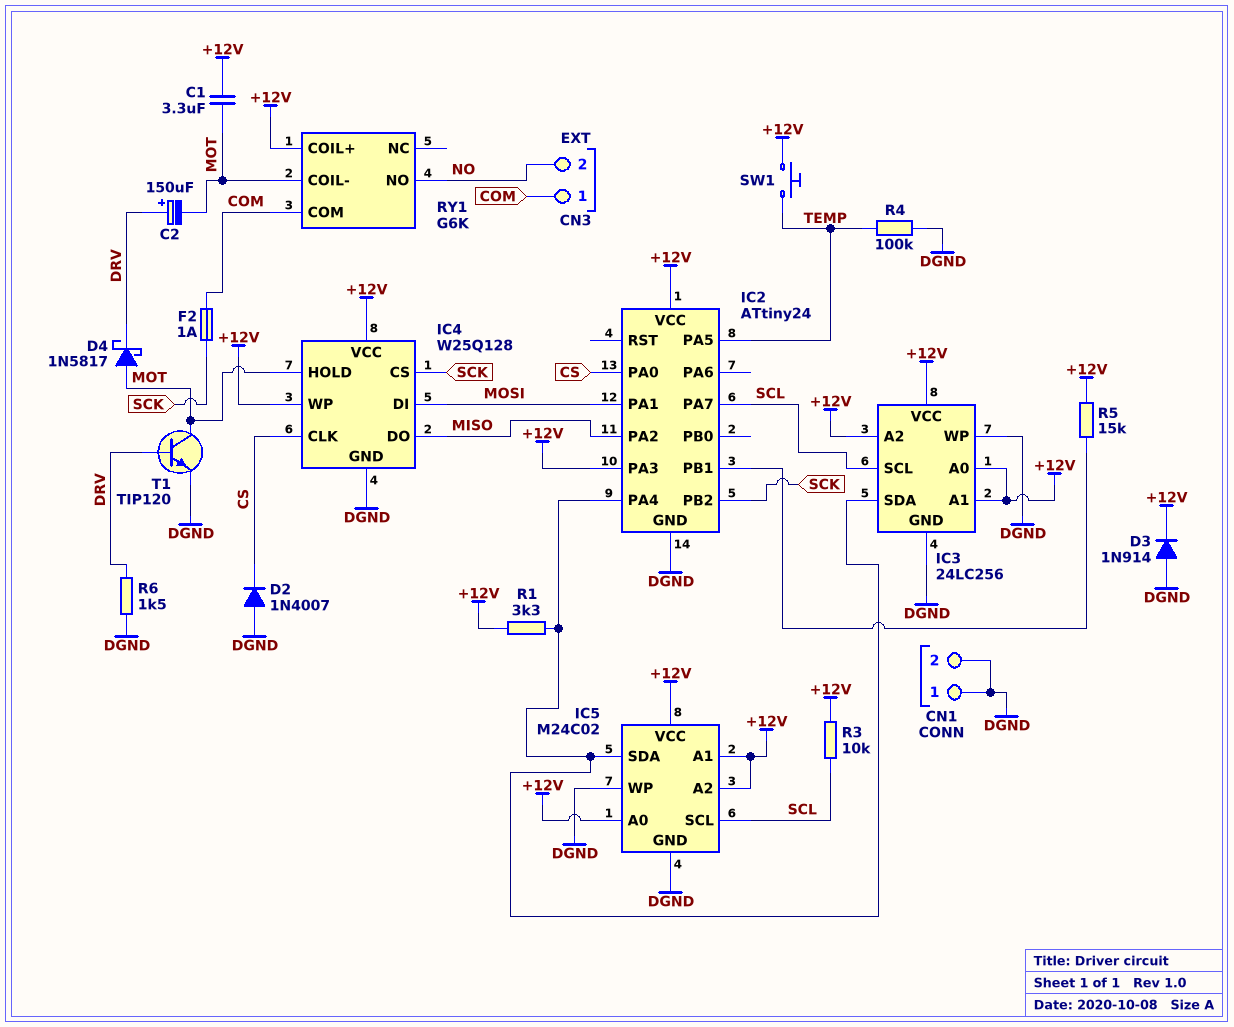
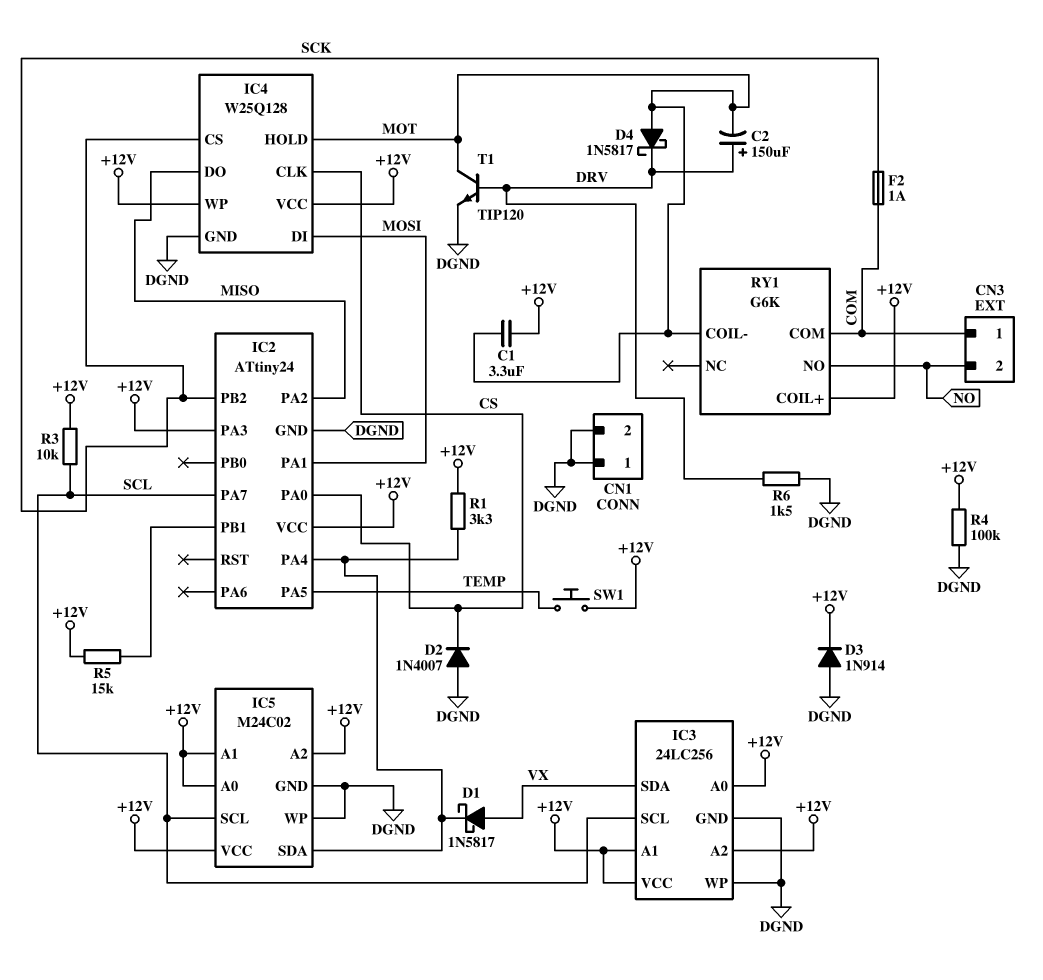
D1: none -> schottky 1N5817 (A VX, K IC2/PA4)
IC3 pin SDA: IC2/PA4 -> VX
R4: 100k (DGND, TEMP) -> 100k (+12V, DGND)

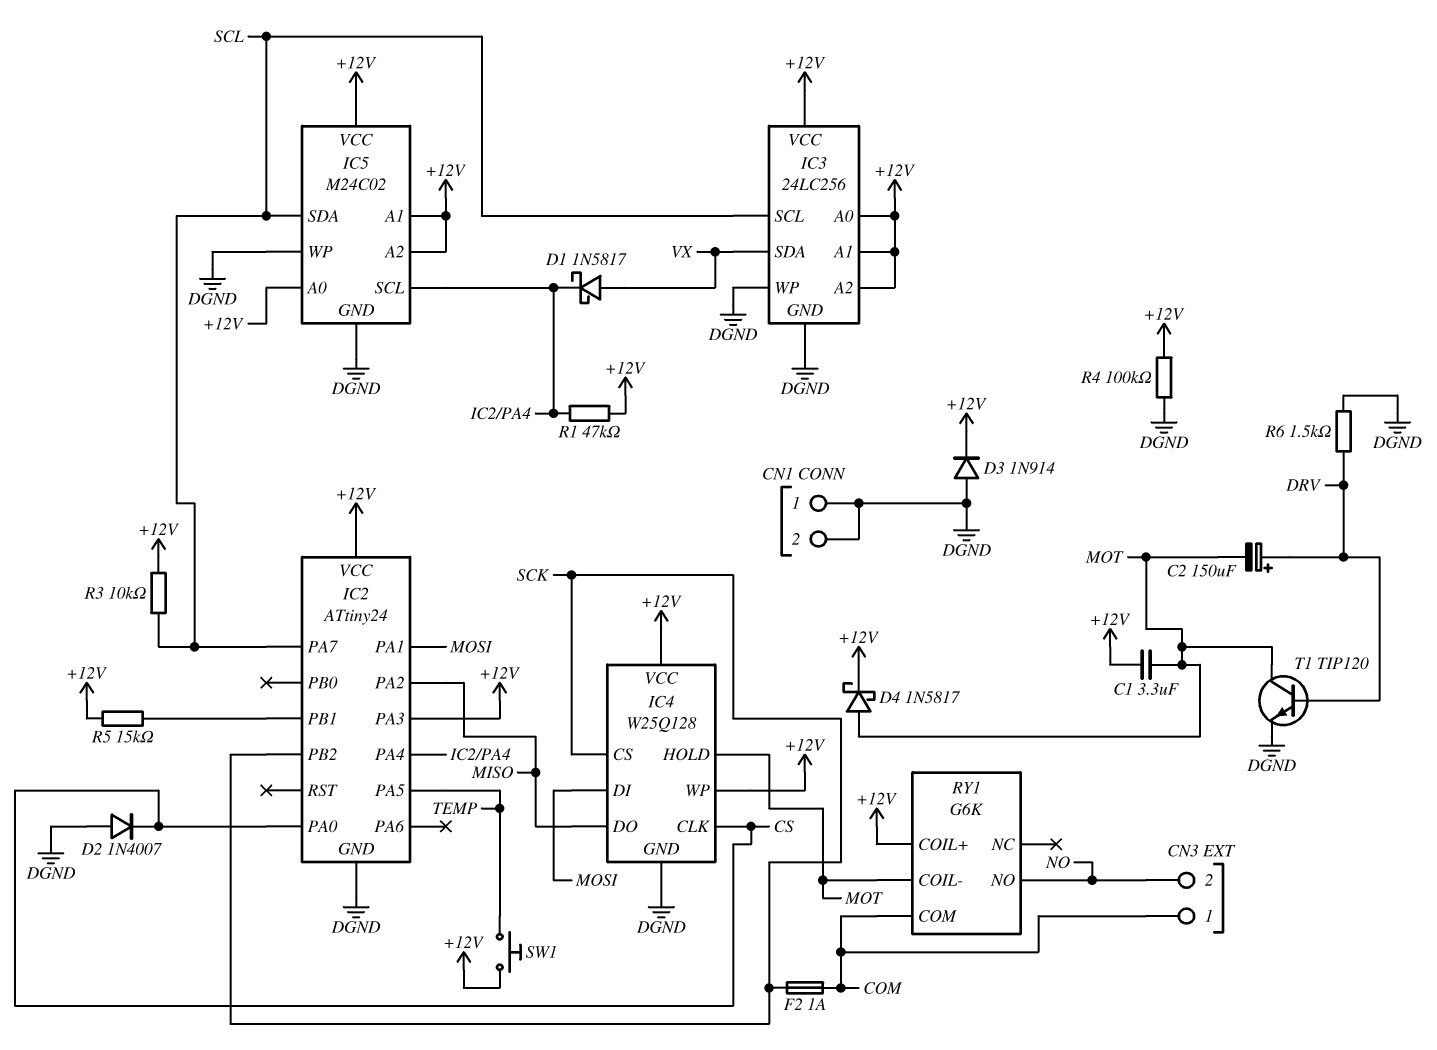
D4: schottky 1N5817 (A MOT, K DRV) -> schottky 1N5817 (A MOT, K +12V)
IC5 pin SCL: SCL -> IC2/PA4
IC5 pin SDA: IC2/PA4 -> SCL
R1: 3.3k (+12V, IC2/PA4) -> 47k (+12V, IC2/PA4)

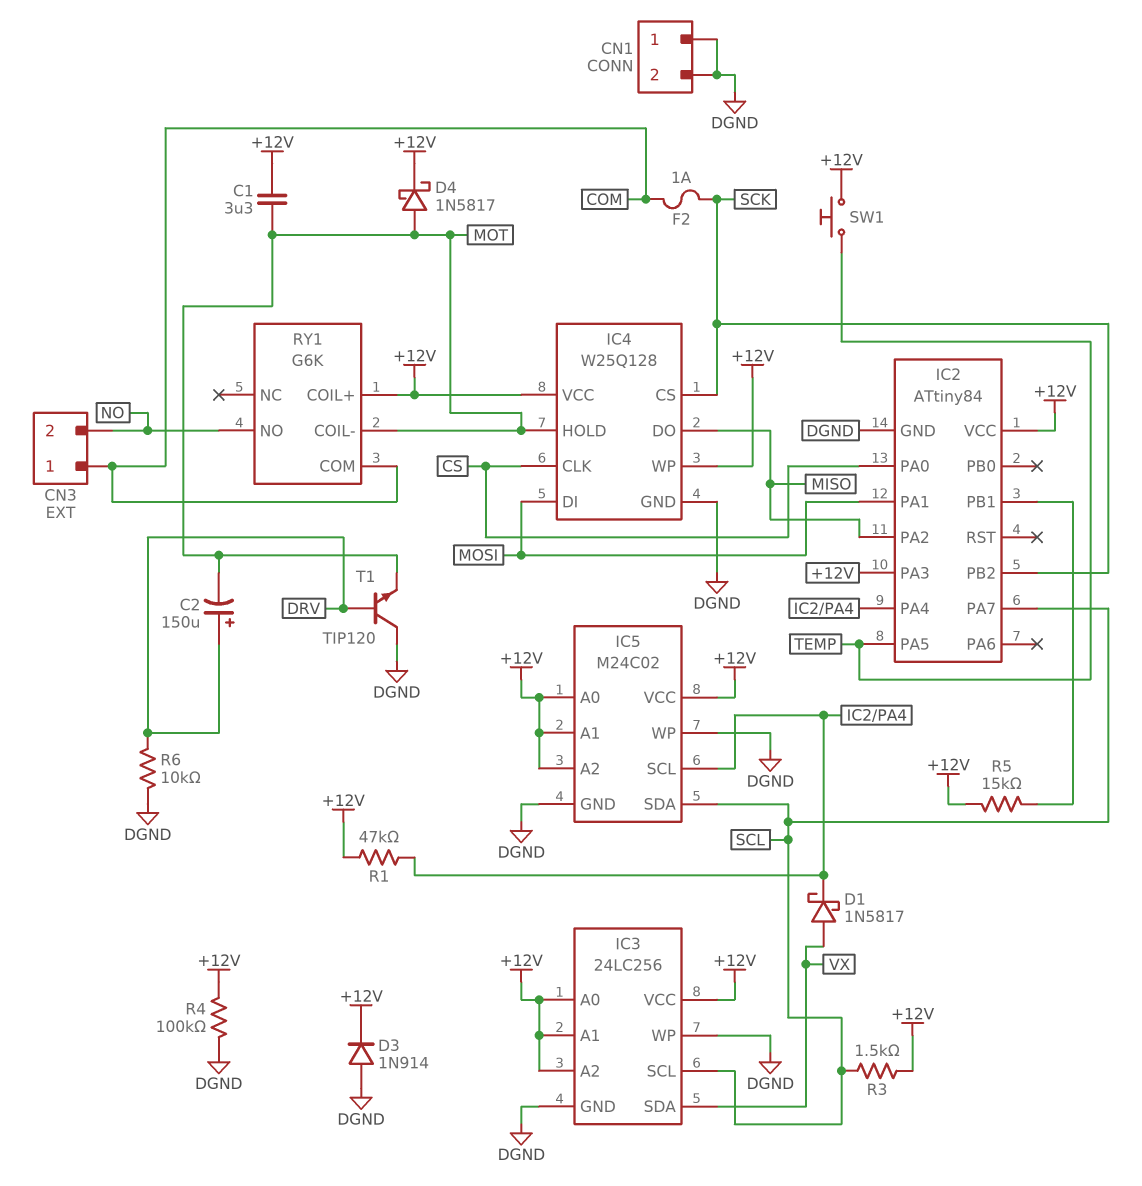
D2: diode 1N4007 (A DGND, K CS) -> none
IC2: ATtiny24 -> ATtiny84
R3: 10k (+12V, SCL) -> 1.5k (+12V, SCL)
R6: 1.5k (DGND, DRV) -> 10k (DGND, DRV)
T1: NPN TIP120 (B DRV, C MOT, E DGND) -> NPN TIP120 (B DRV, C DGND, E MOT)

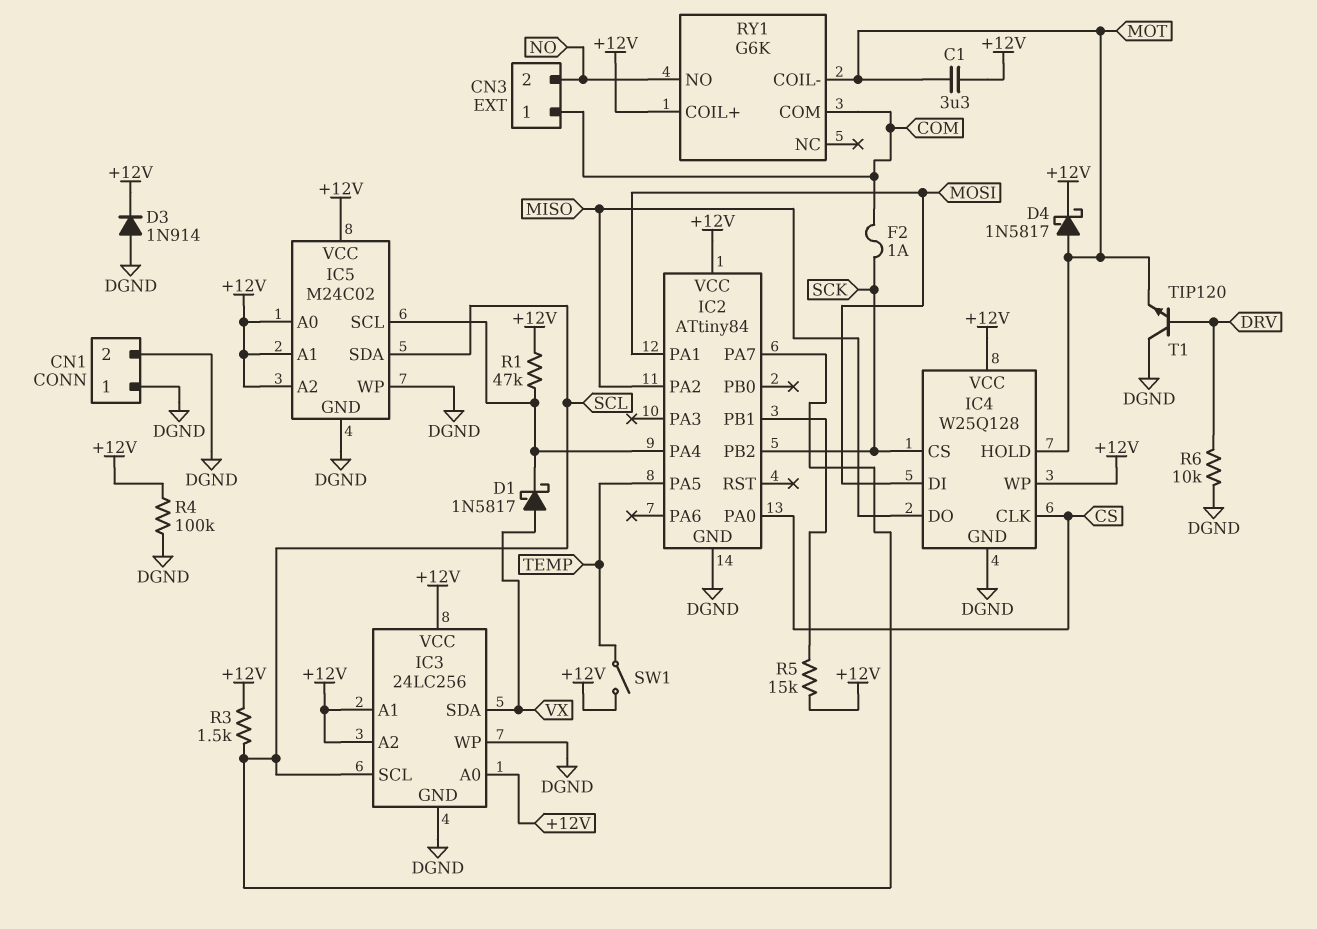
C2: 150uF (plus DRV, minus MOT) -> none
IC2 pin PA3: +12V -> none
SW1: button (+12V, TEMP) -> switch (+12V, TEMP)

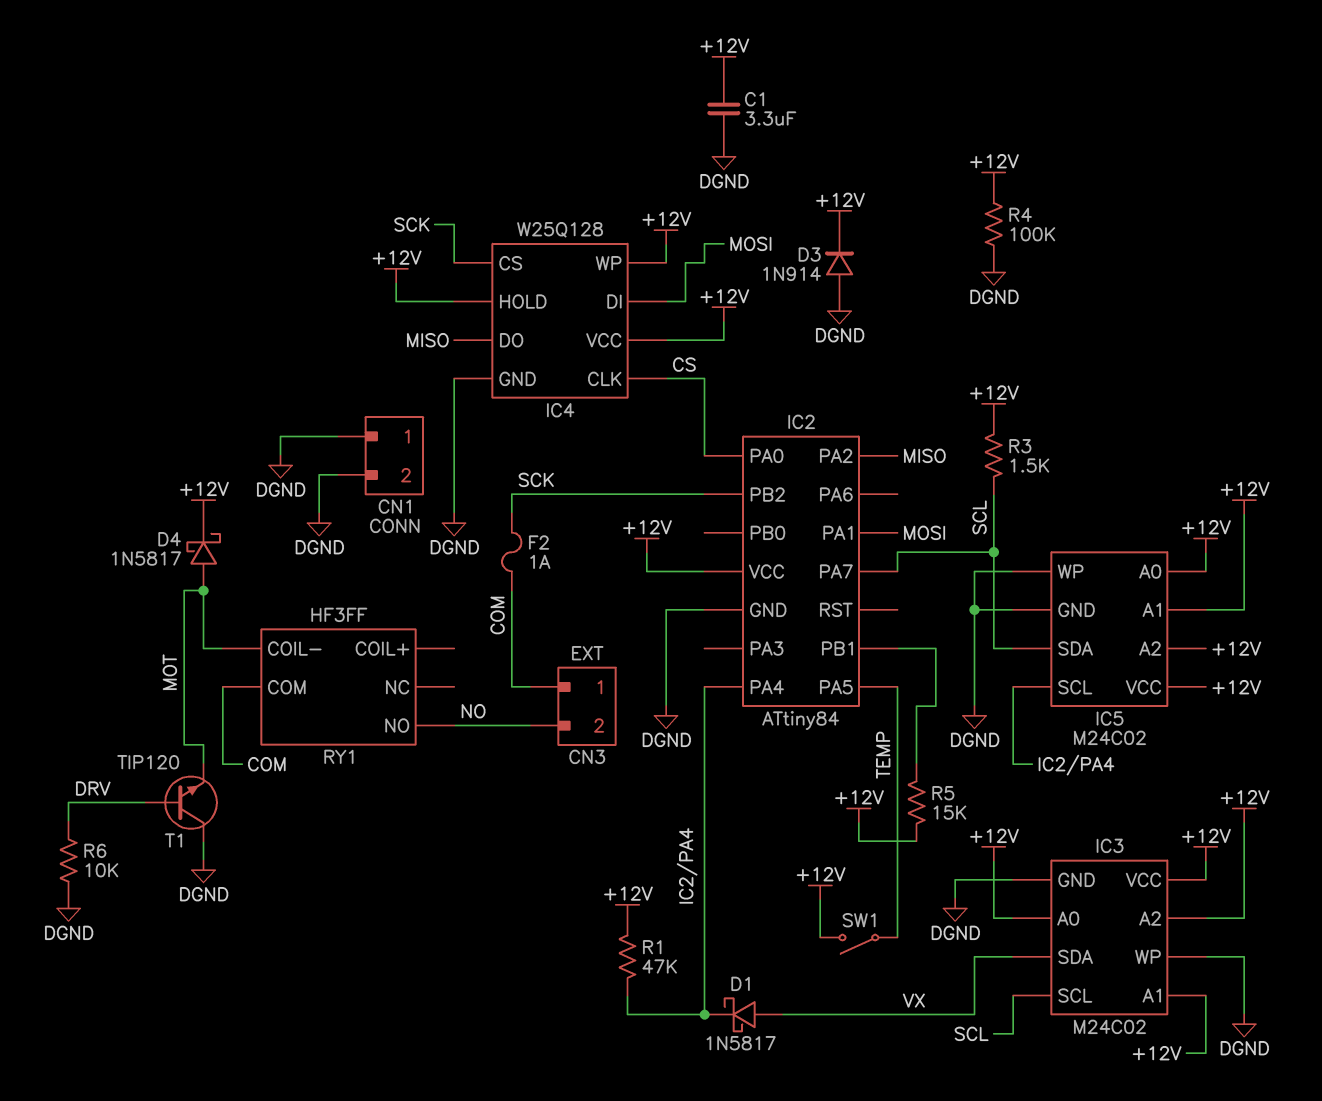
C1: 3.3uF (+12V, MOT) -> 3.3uF (+12V, DGND)
IC3: 24LC256 -> M24C02
IC4 pin HOLD: MOT -> +12V
RY1: G6K -> HF3FF
RY1 pin COIL+: +12V -> none

